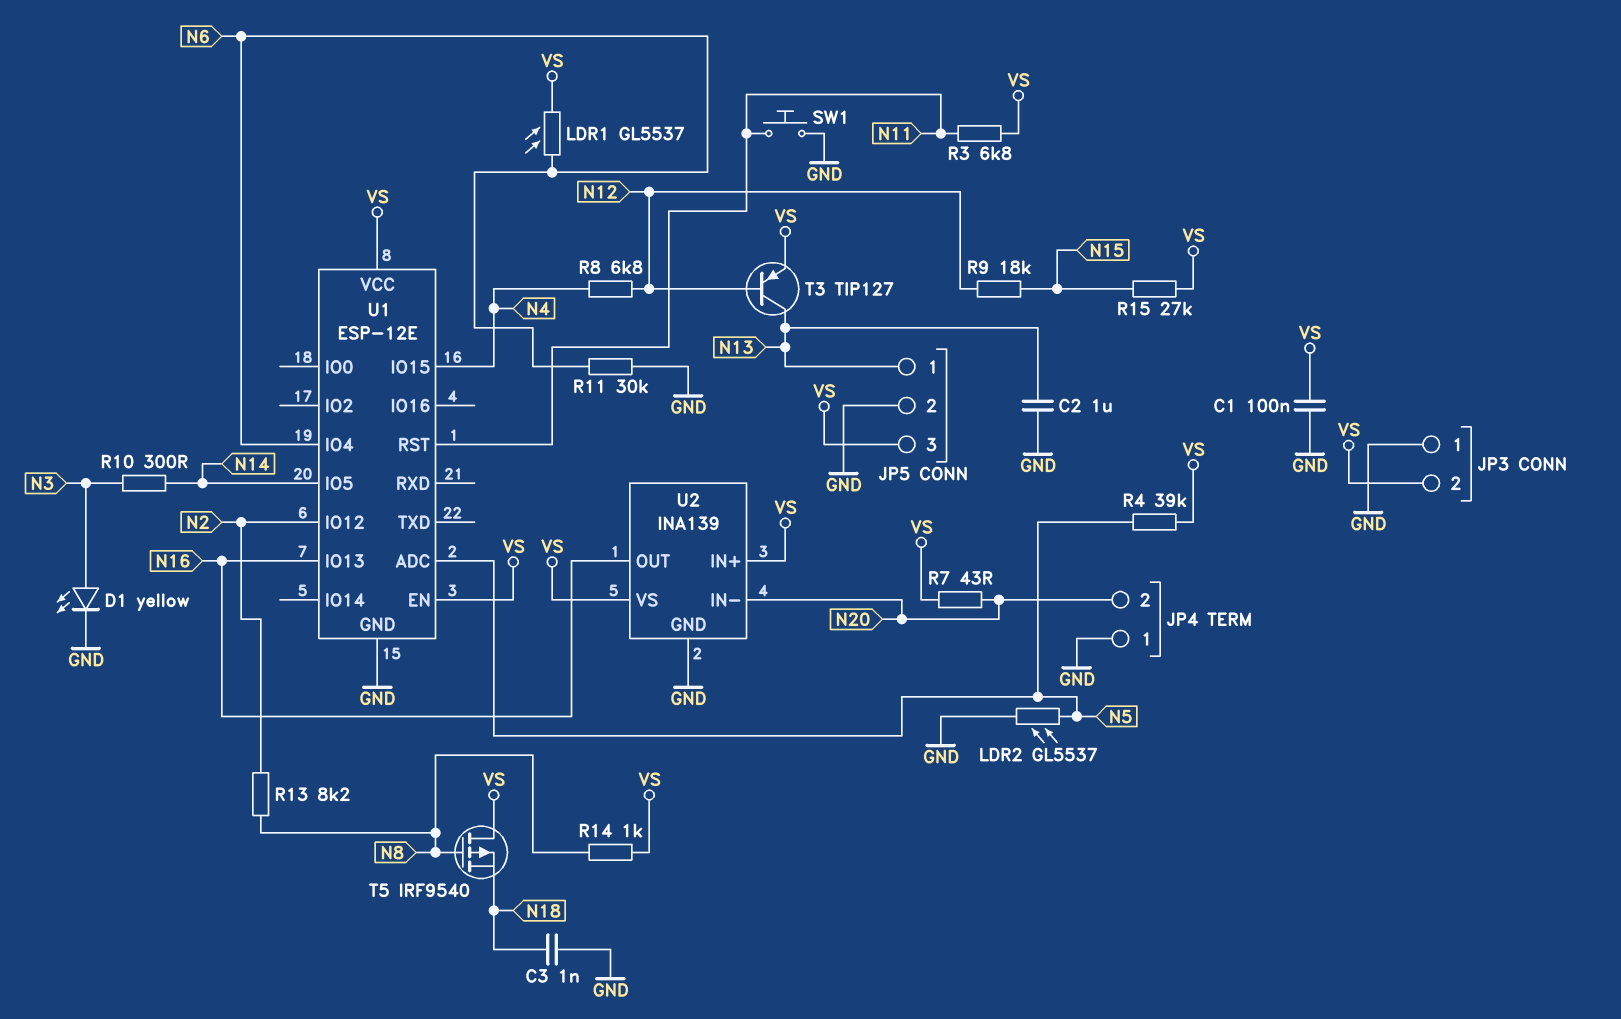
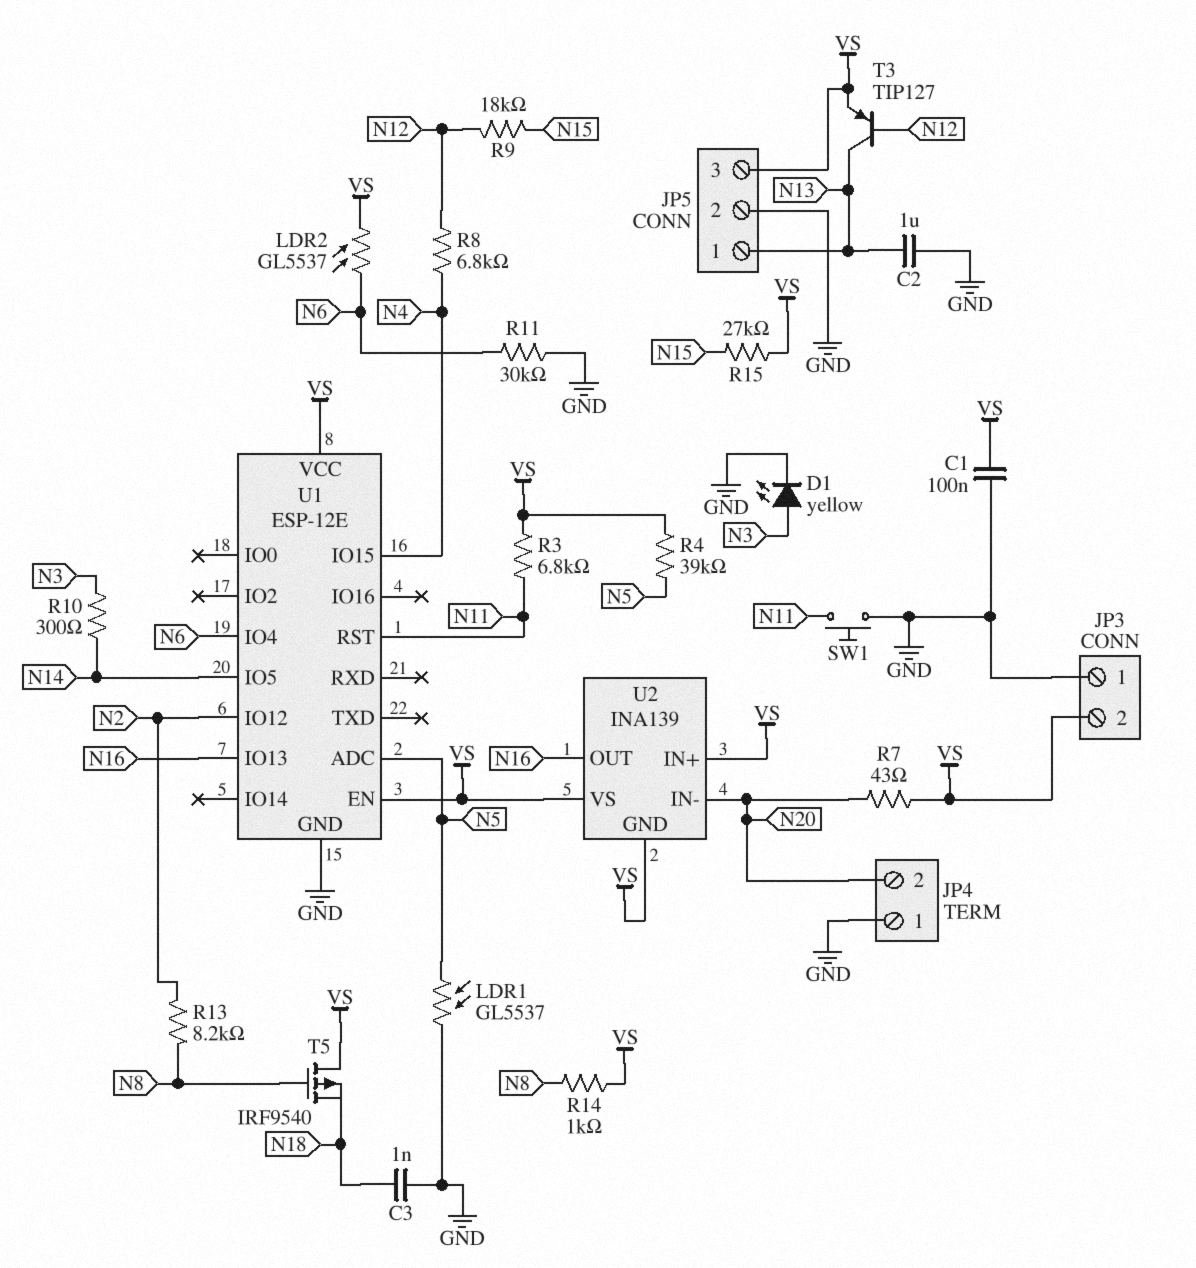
LDR1: GL5537 (N6, VS) -> GL5537 (GND, N5)
LDR2: GL5537 (GND, N5) -> GL5537 (N6, VS)
U2 pin GND: GND -> VS

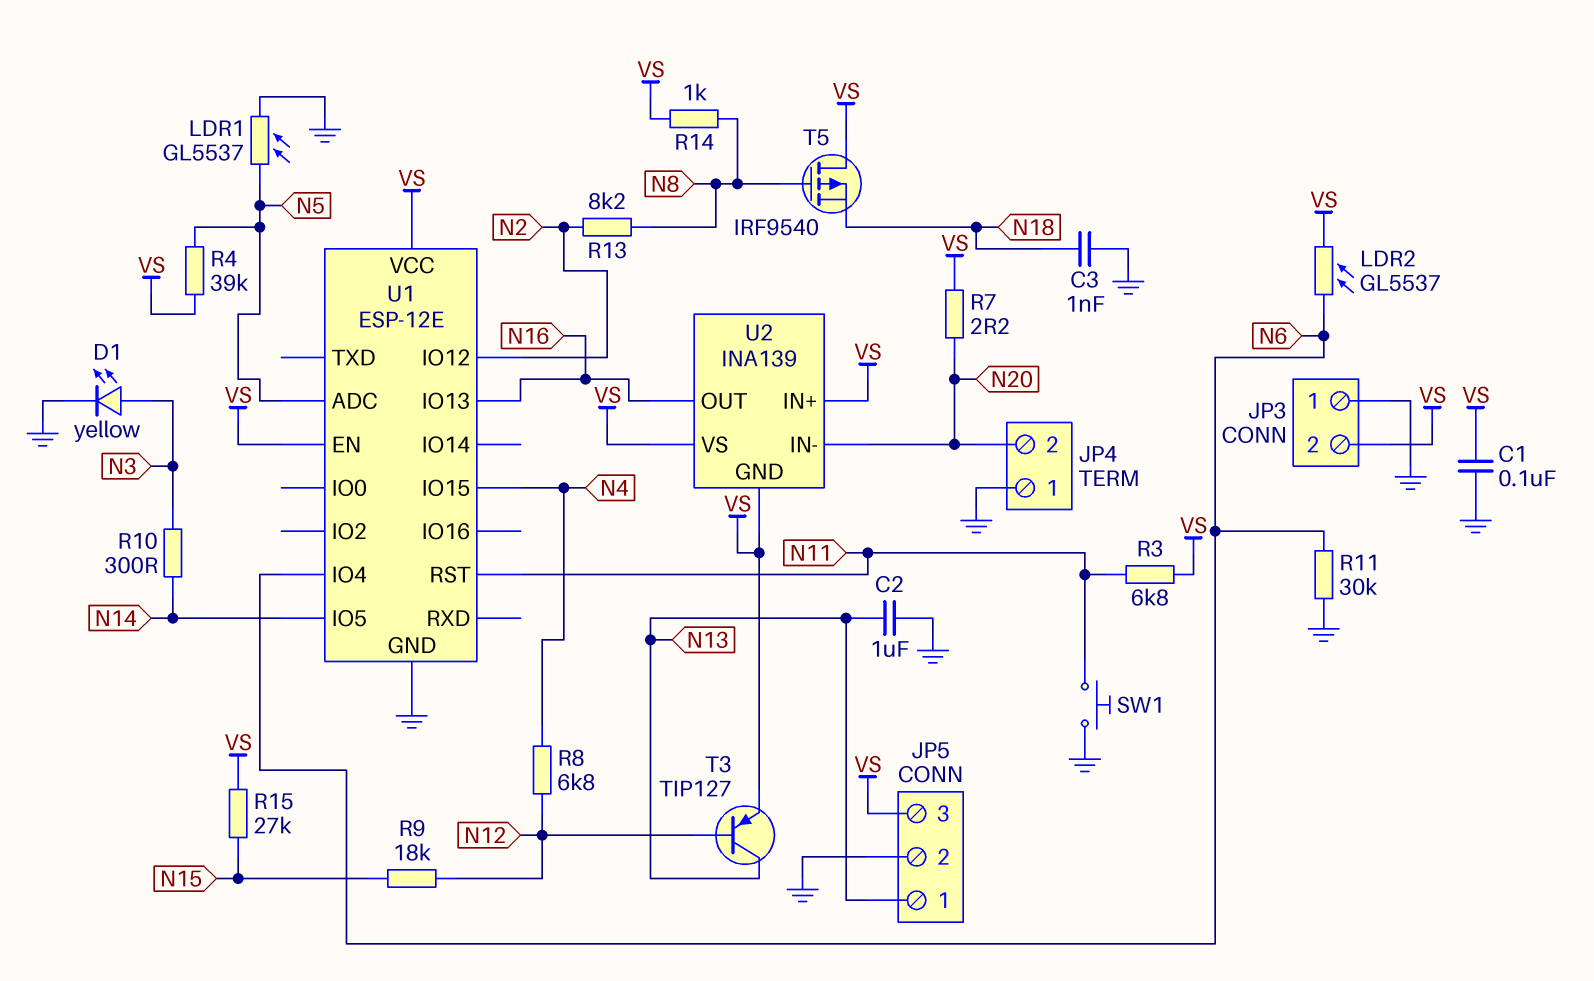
R7: 43 (N20, VS) -> 2.2 (N20, VS)

